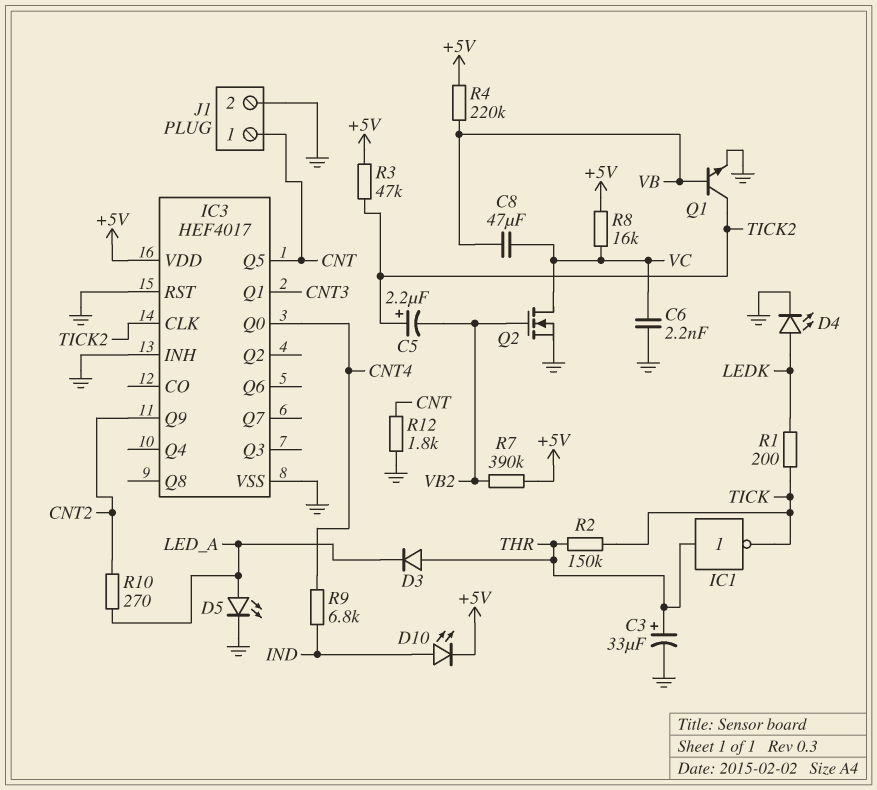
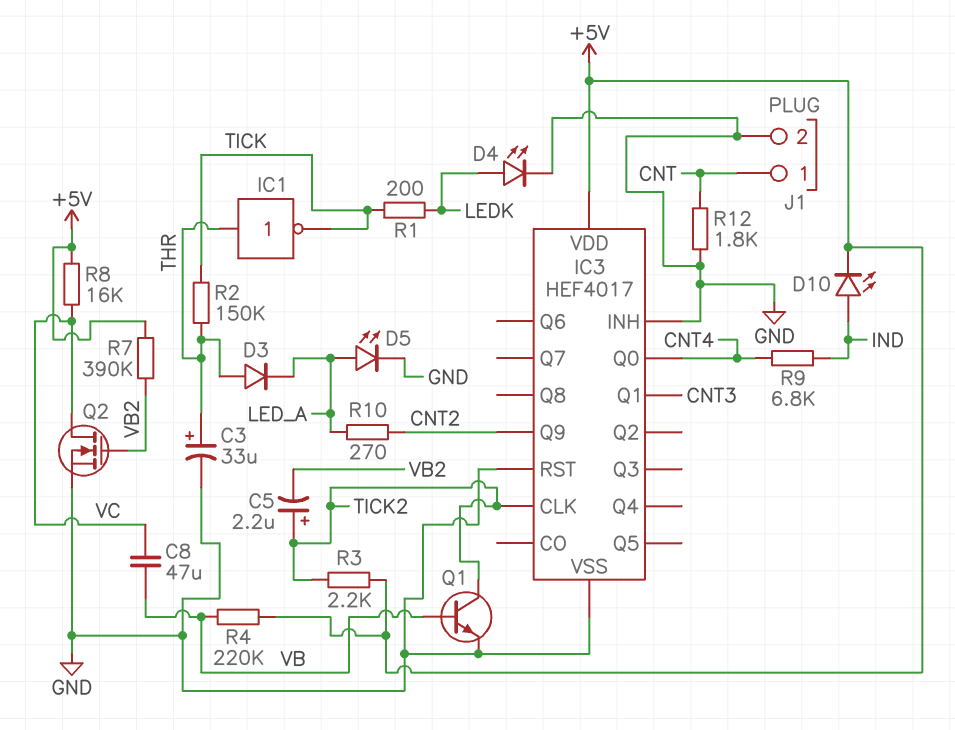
C6: 2.2nF (GND, VC) -> none
IC3 pin Q5: CNT -> none
R3: 47k (+5V, TICK2) -> 2.2k (+5V, TICK2)

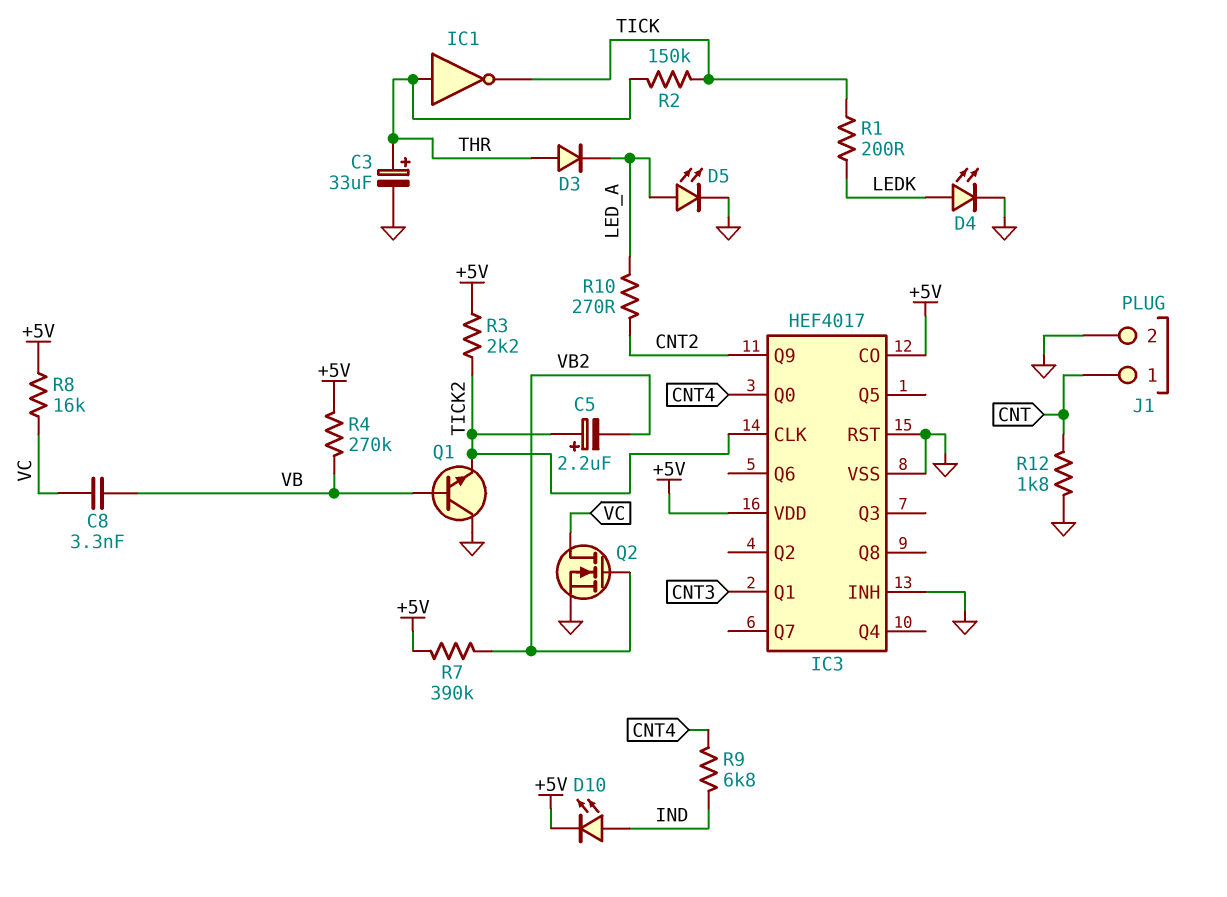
C8: 47uF (VB, VC) -> 3.3nF (VB, VC)
IC3 pin CO: none -> +5V
Q1: NPN (B VB, C TICK2, E GND) -> NPN (B VB, C GND, E TICK2)
R4: 220k (+5V, VB) -> 270k (+5V, VB)

